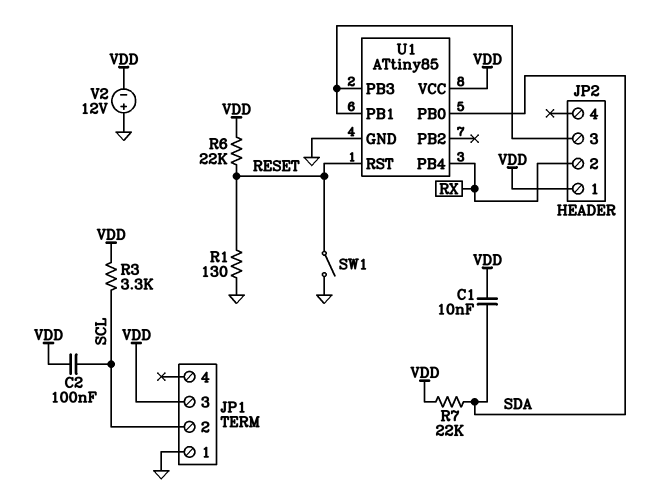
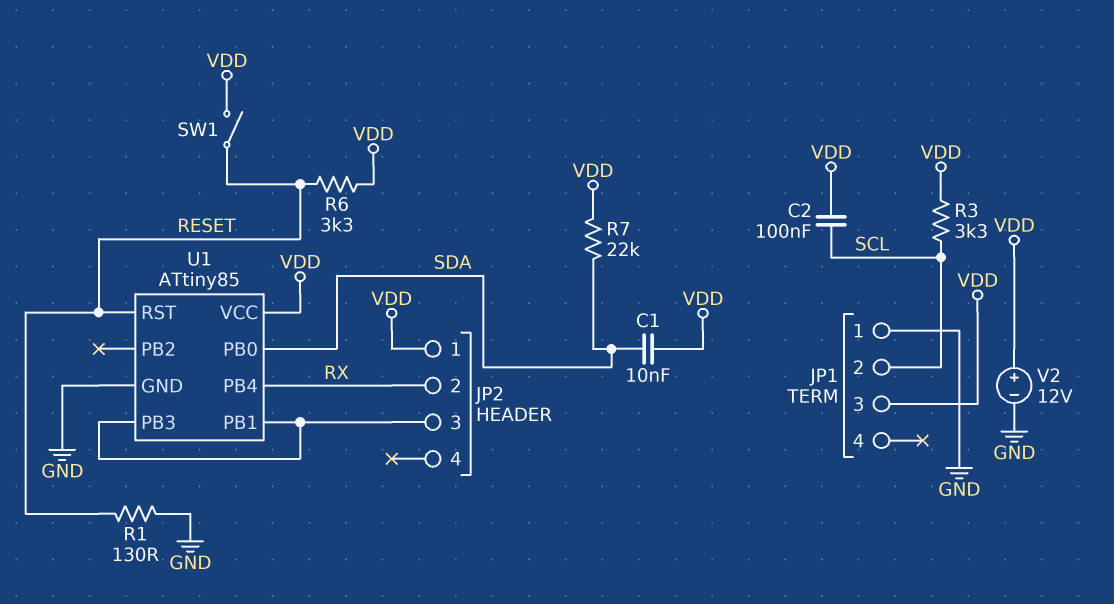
R6: 22k (RESET, VDD) -> 3.3k (RESET, VDD)
SW1: switch (GND, RESET) -> switch (RESET, VDD)
V2: 12V (plus GND, minus VDD) -> 12V (plus VDD, minus GND)

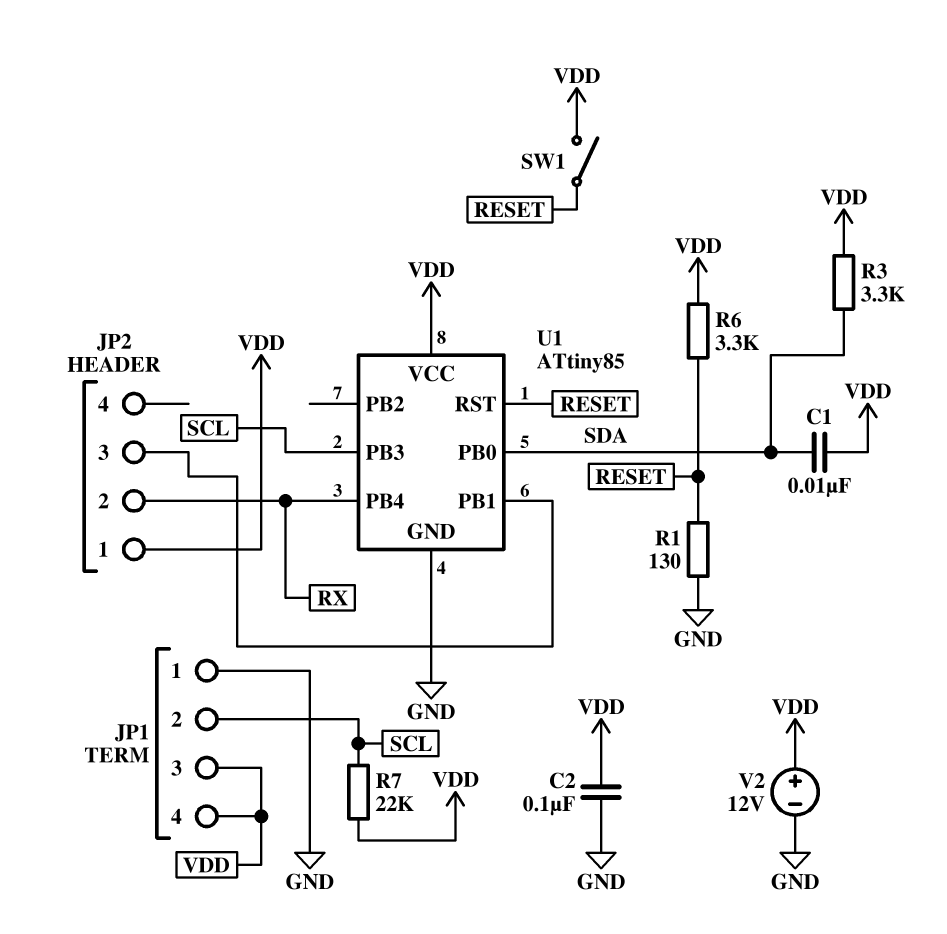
C2: 100nF (SCL, VDD) -> 100nF (GND, VDD)
JP1 pin 4: none -> VDD
R3: 3.3k (SCL, VDD) -> 3.3k (SDA, VDD)
R7: 22k (SDA, VDD) -> 22k (SCL, VDD)
U1 pin PB3: JP2/3 -> SCL

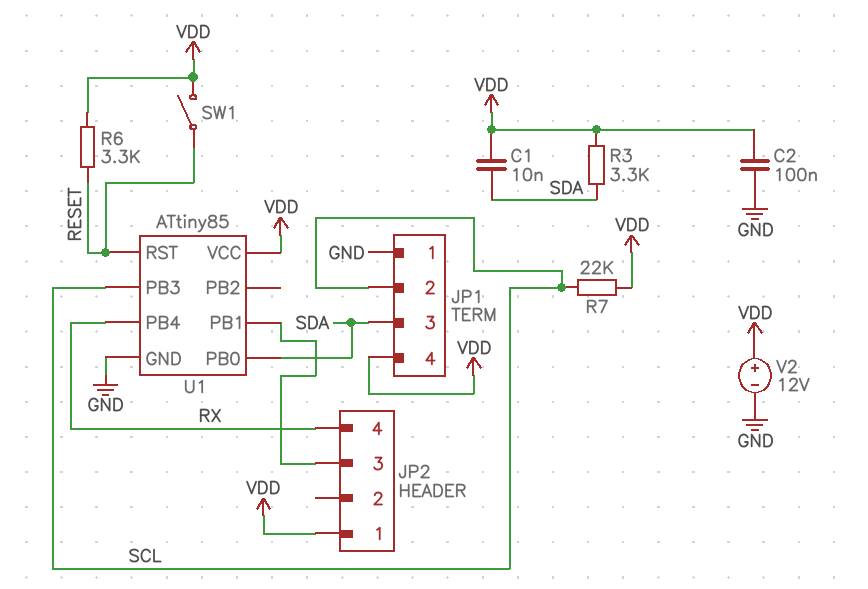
JP1 pin 3: VDD -> SDA
JP2 pin 2: RX -> none
JP2 pin 4: none -> RX
R1: 130 (GND, RESET) -> none

